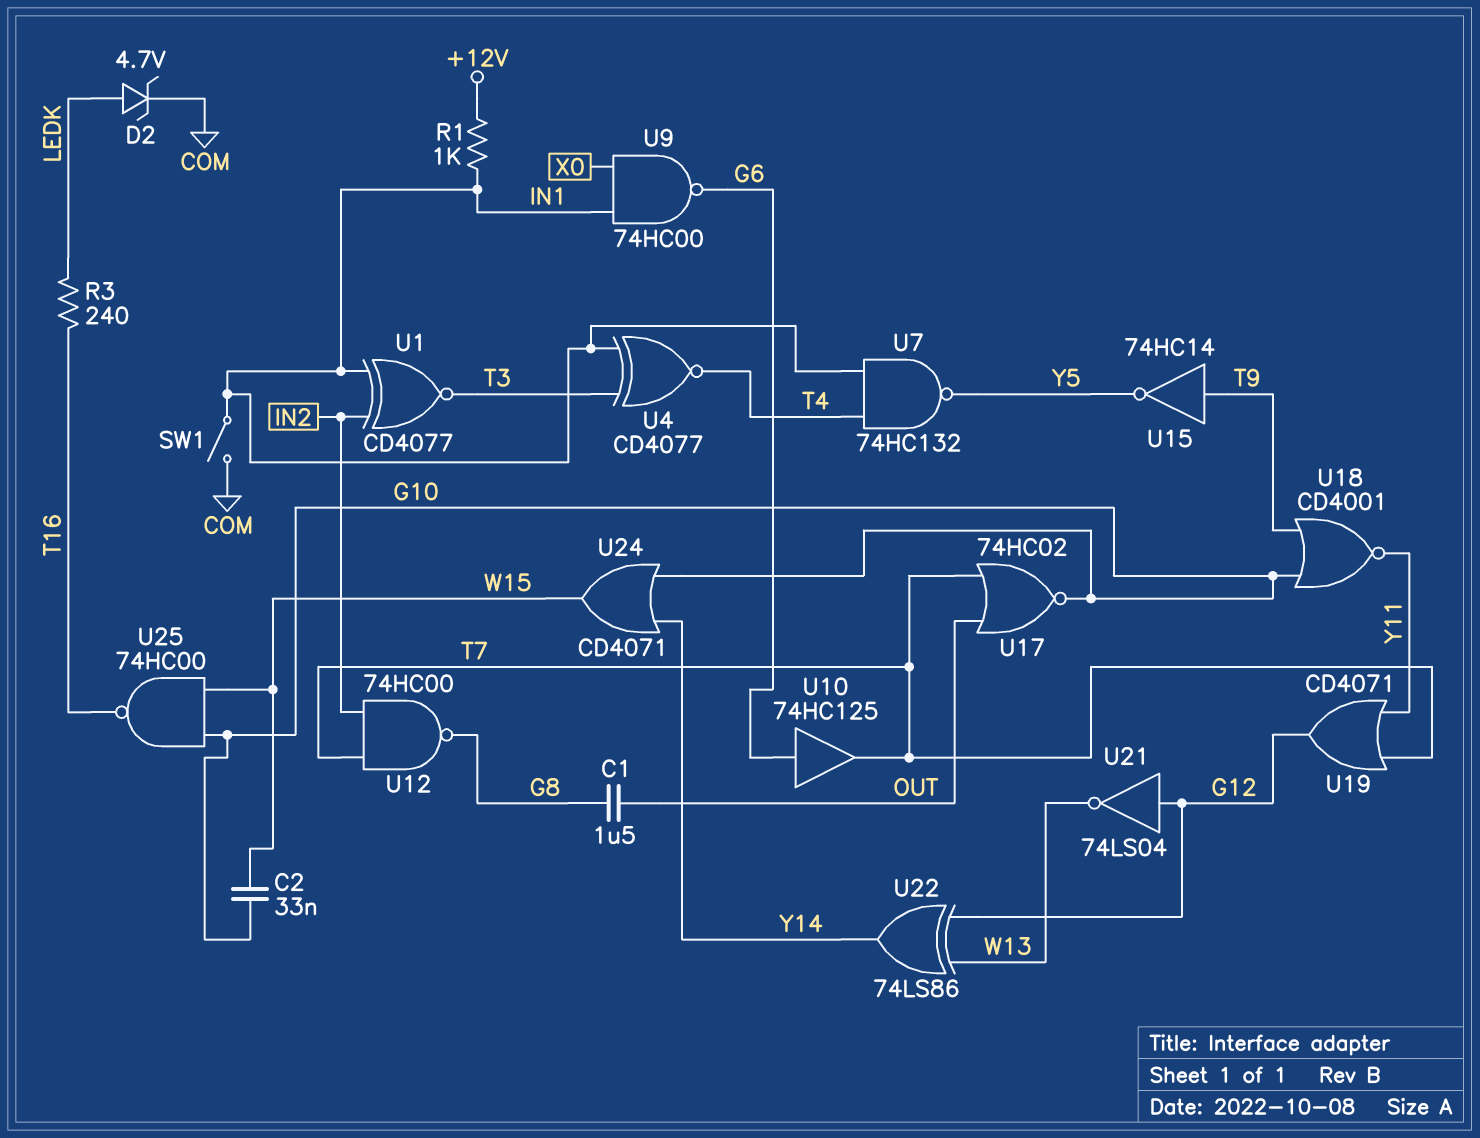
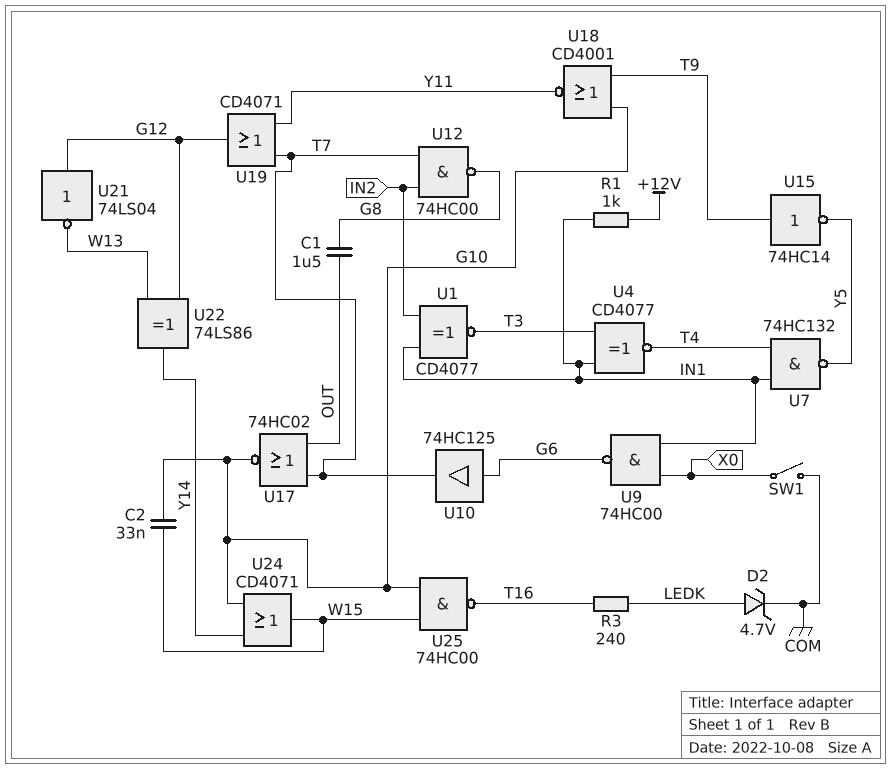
SW1: switch (COM, IN1) -> switch (COM, X0)

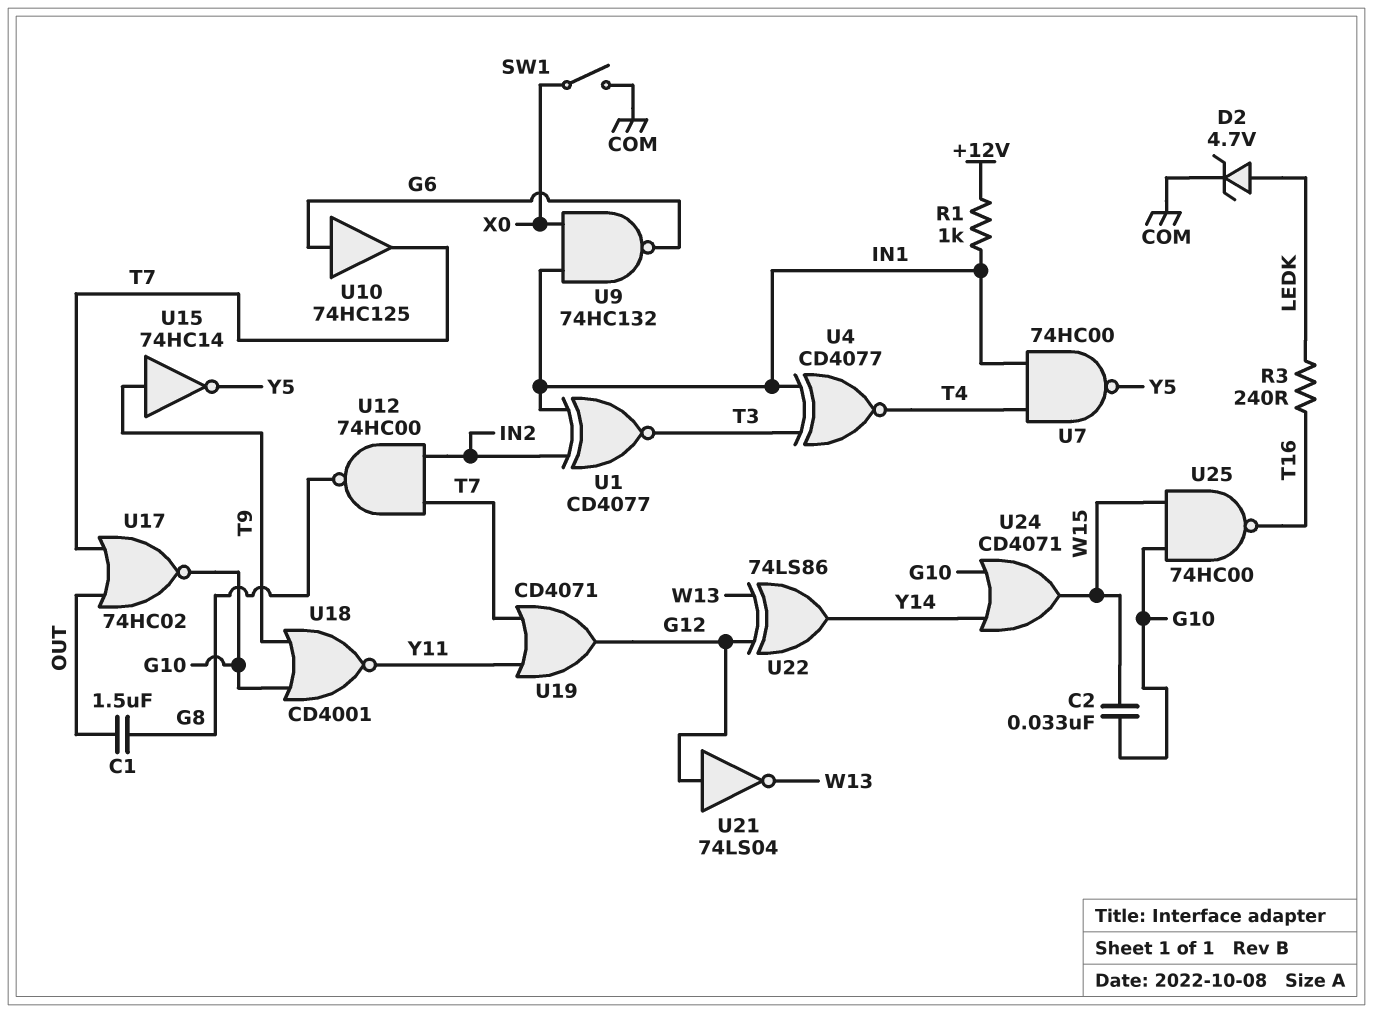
U7: NAND 74HC132 (in IN1, in T4, out Y5) -> NAND 74HC00 (in IN1, in T4, out Y5)
U9: NAND 74HC00 (in IN1, in X0, out G6) -> NAND 74HC132 (in IN1, in X0, out G6)

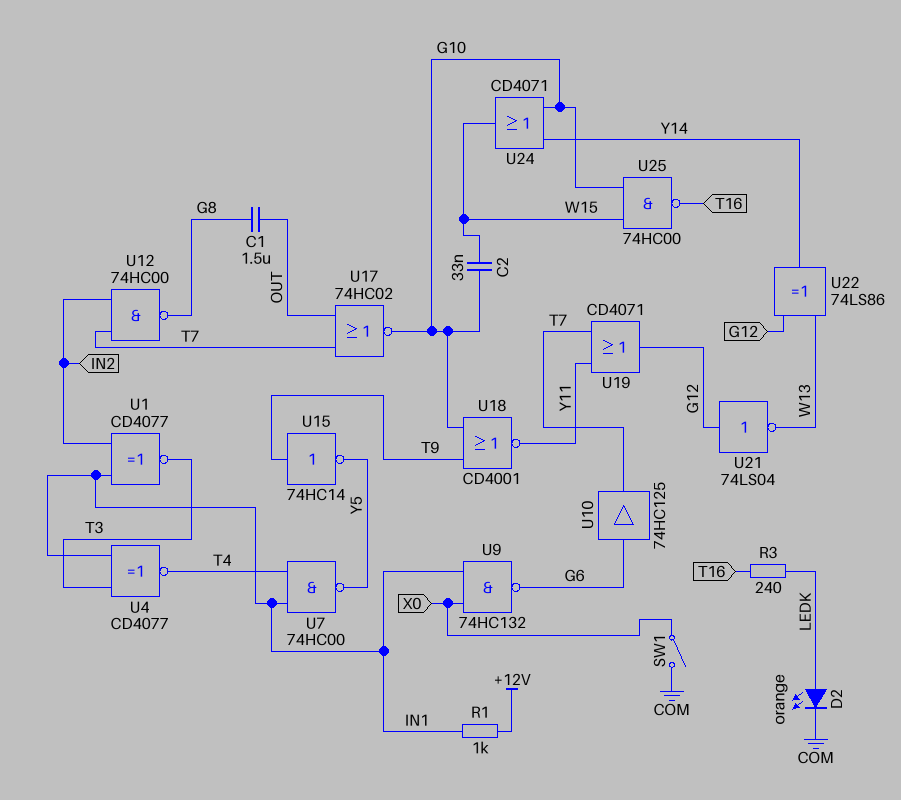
D2: zener 4.7V (A LEDK, K COM) -> LED orange (A LEDK, K COM)

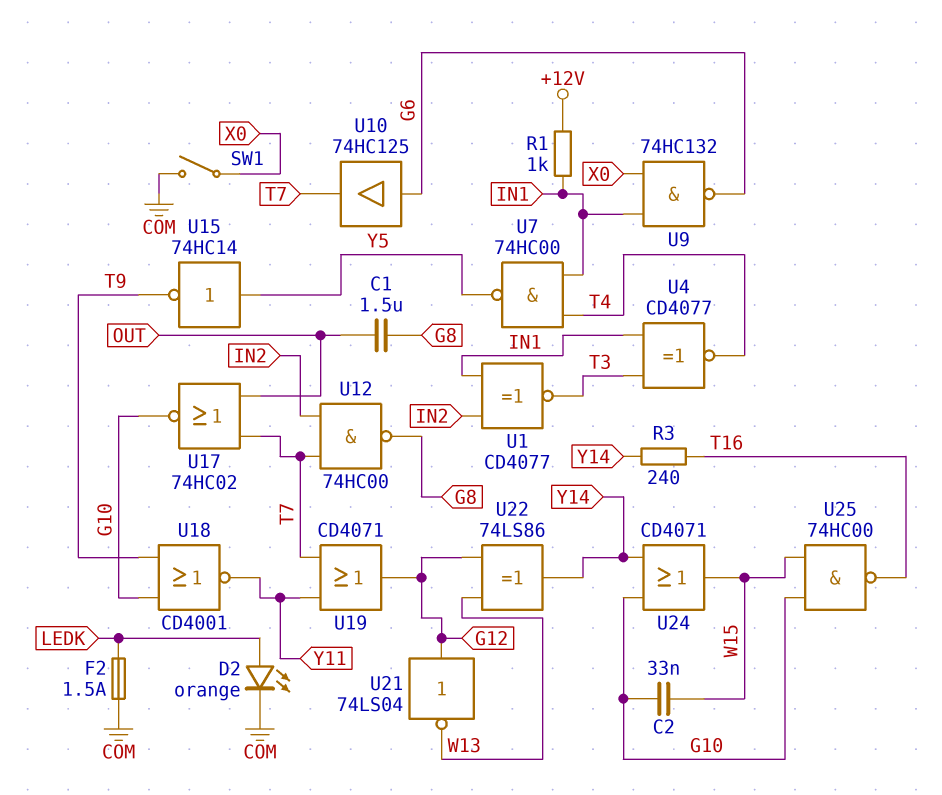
F2: none -> 1.5A (COM, LEDK)
R3: 240 (LEDK, T16) -> 240 (T16, Y14)
U15: NOT 74HC14 (in T9, out Y5) -> NOT 74HC14 (in Y5, out T9)

